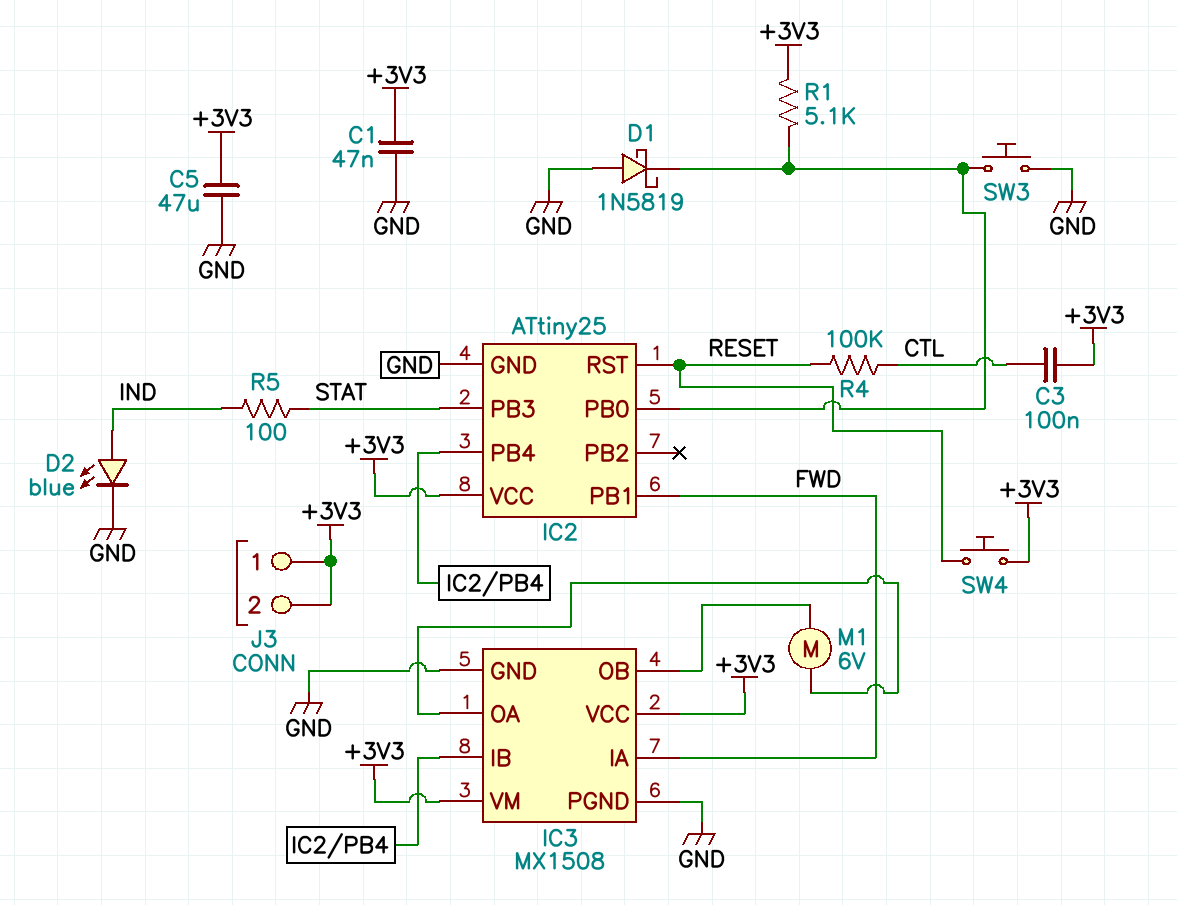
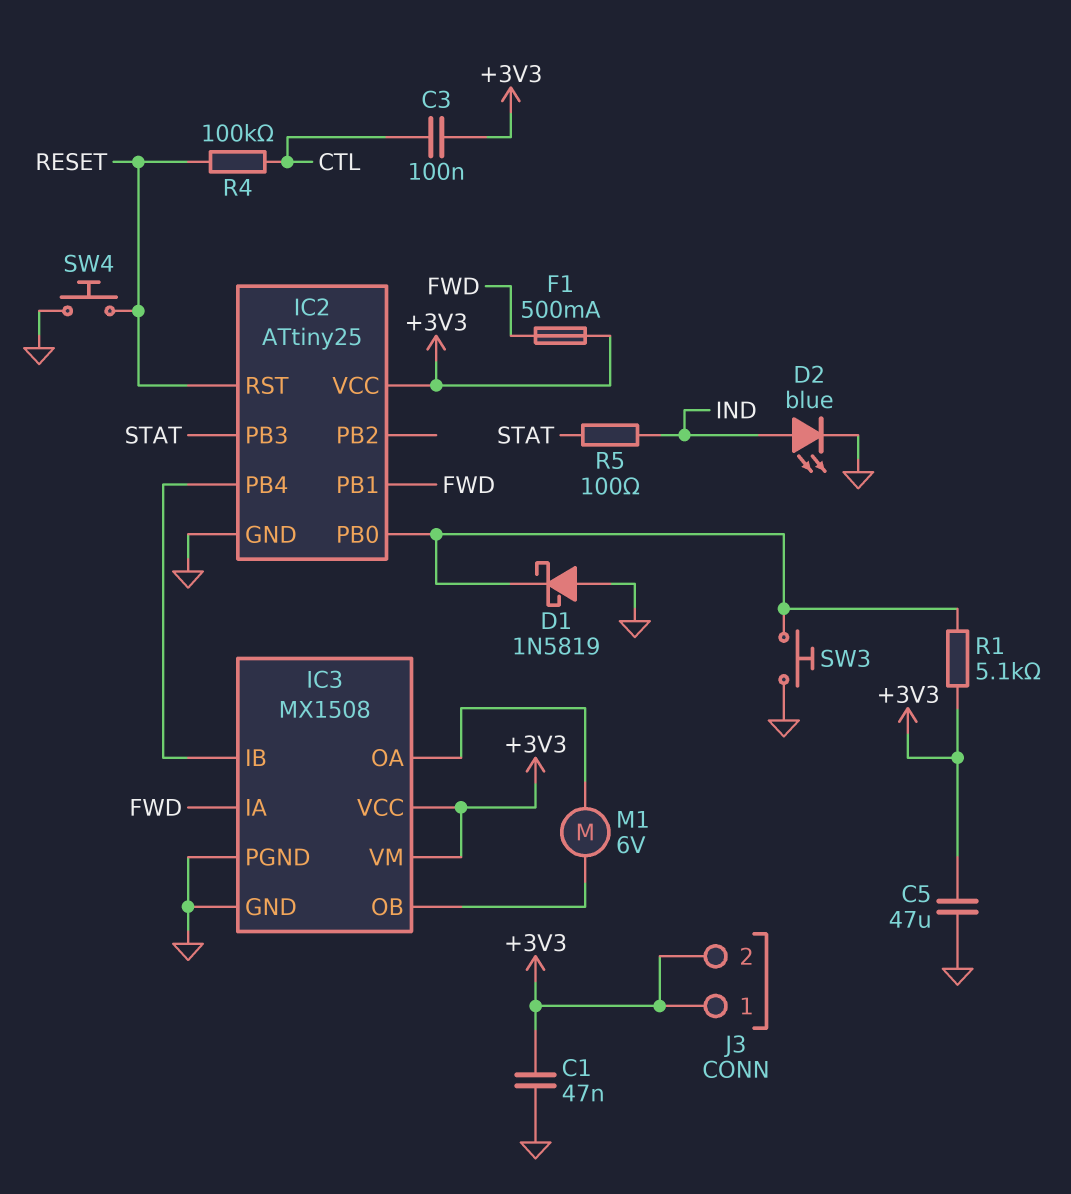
F1: none -> 500mA (+3V3, FWD)
SW4: button (+3V3, RESET) -> button (GND, RESET)

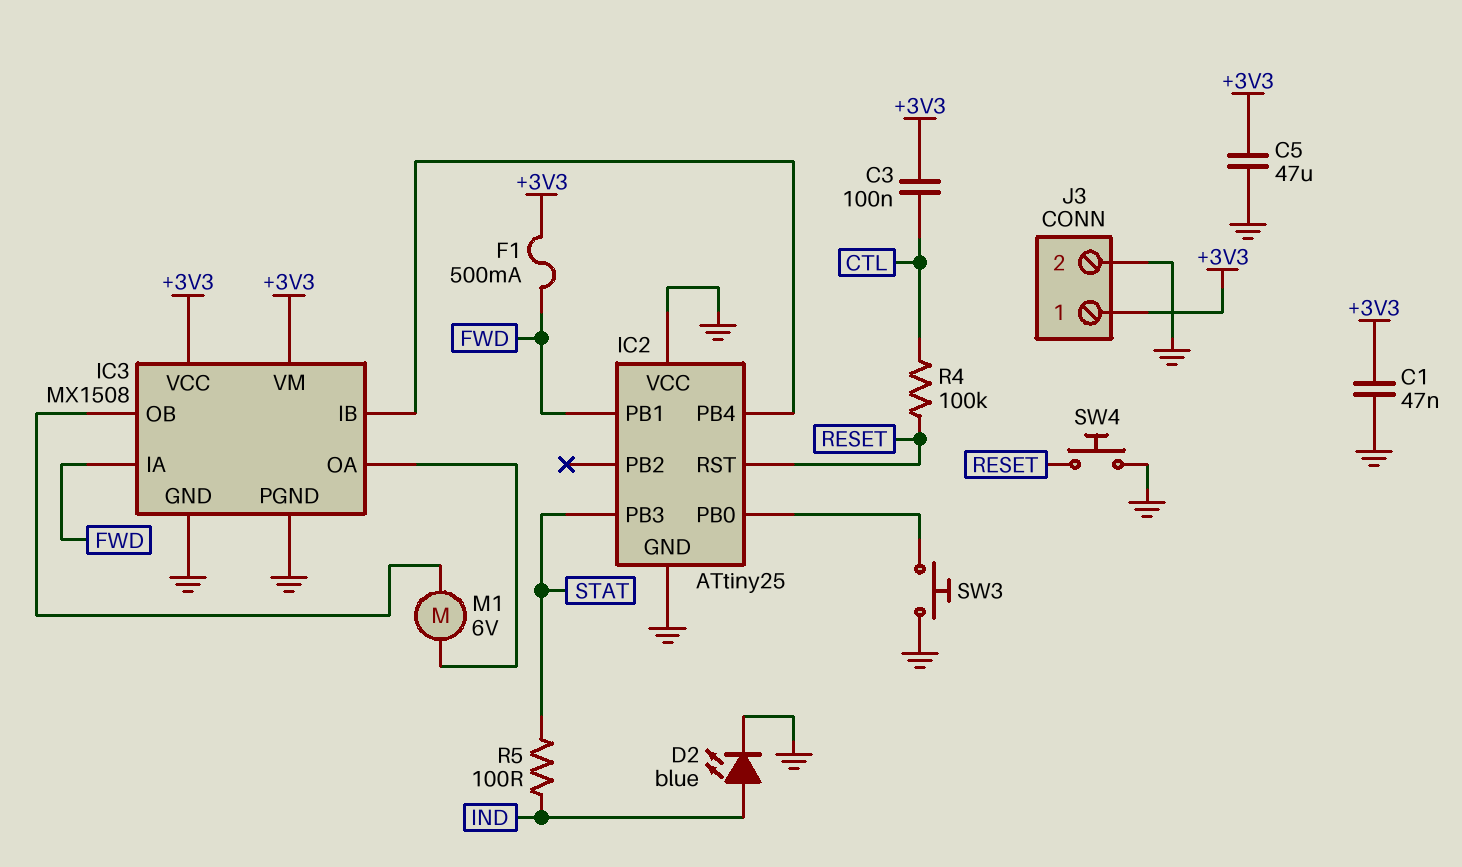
D1: schottky 1N5819 (A GND, K IC2/PB0) -> none
IC2 pin VCC: +3V3 -> GND
J3 pin 2: +3V3 -> GND
R1: 5.1k (+3V3, IC2/PB0) -> none

